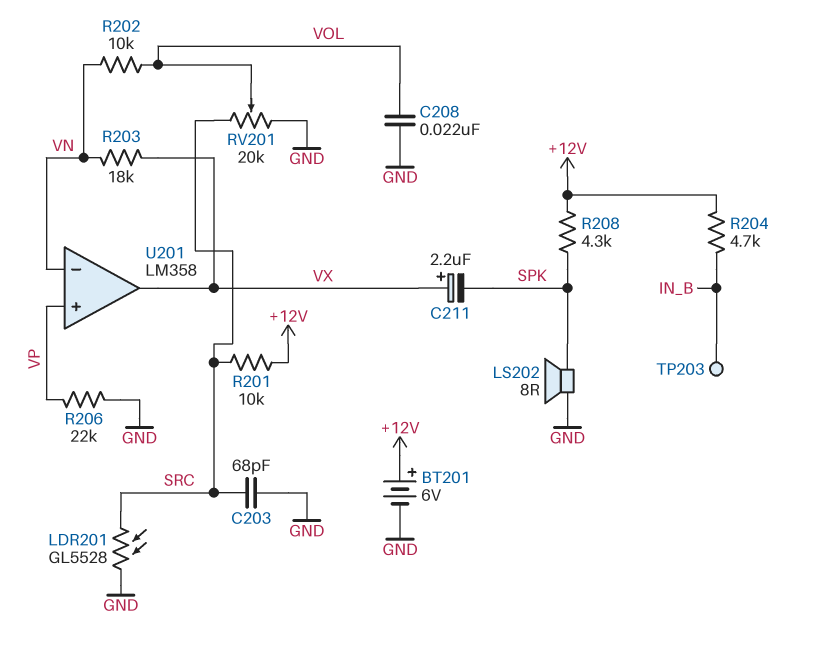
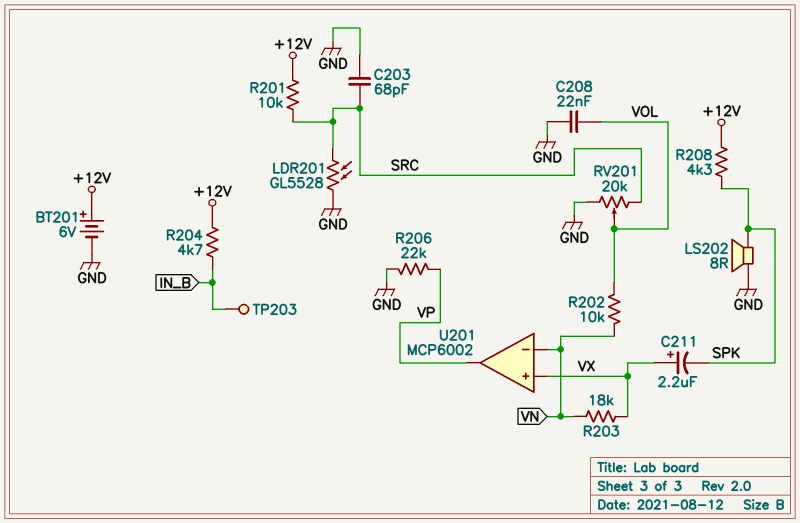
U201: LM358 -> MCP6002
U201 pin in+: VP -> VX
U201 pin out: VX -> VP

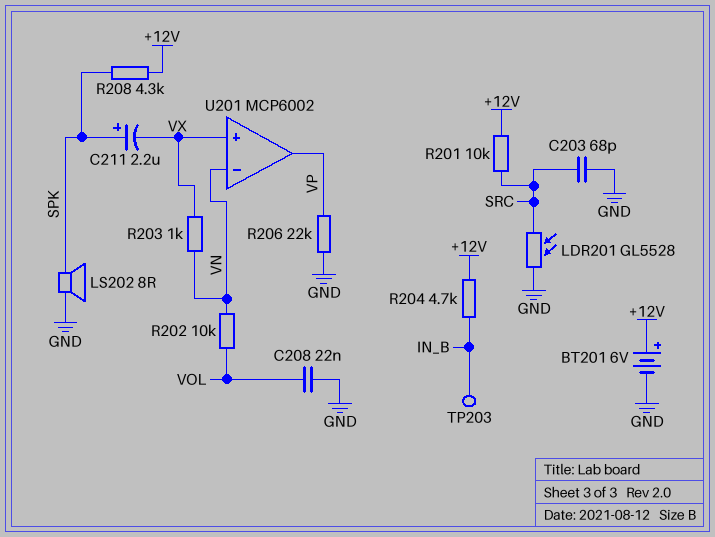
C211: 2.2uF (plus VX, minus SPK) -> 2.2uF (plus SPK, minus VX)
R203: 18k (VN, VX) -> 1k (VN, VX)
RV201: 20k (GND, SRC, wiper VOL) -> none

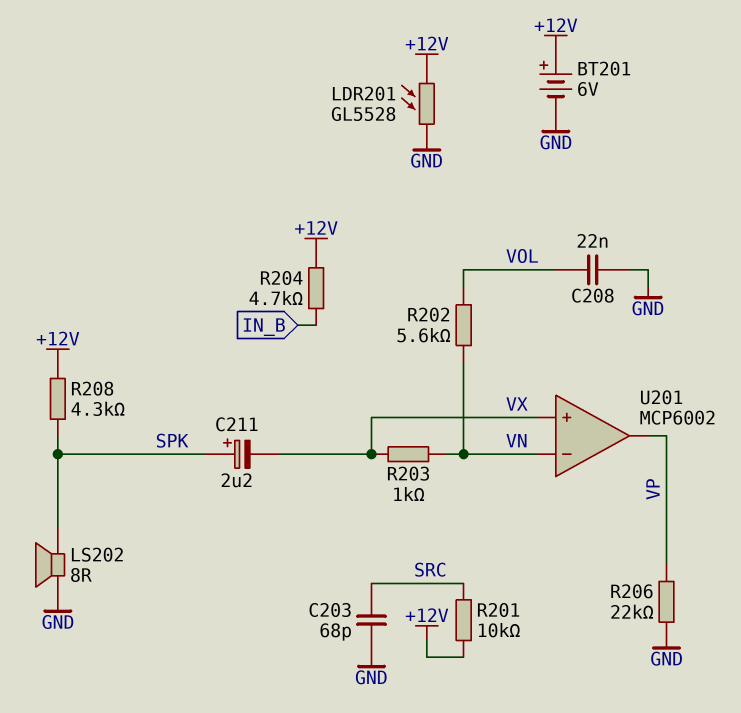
LDR201: GL5528 (GND, SRC) -> GL5528 (+12V, GND)
R202: 10k (VN, VOL) -> 5.6k (VN, VOL)
TP203: test point (IN_B) -> none

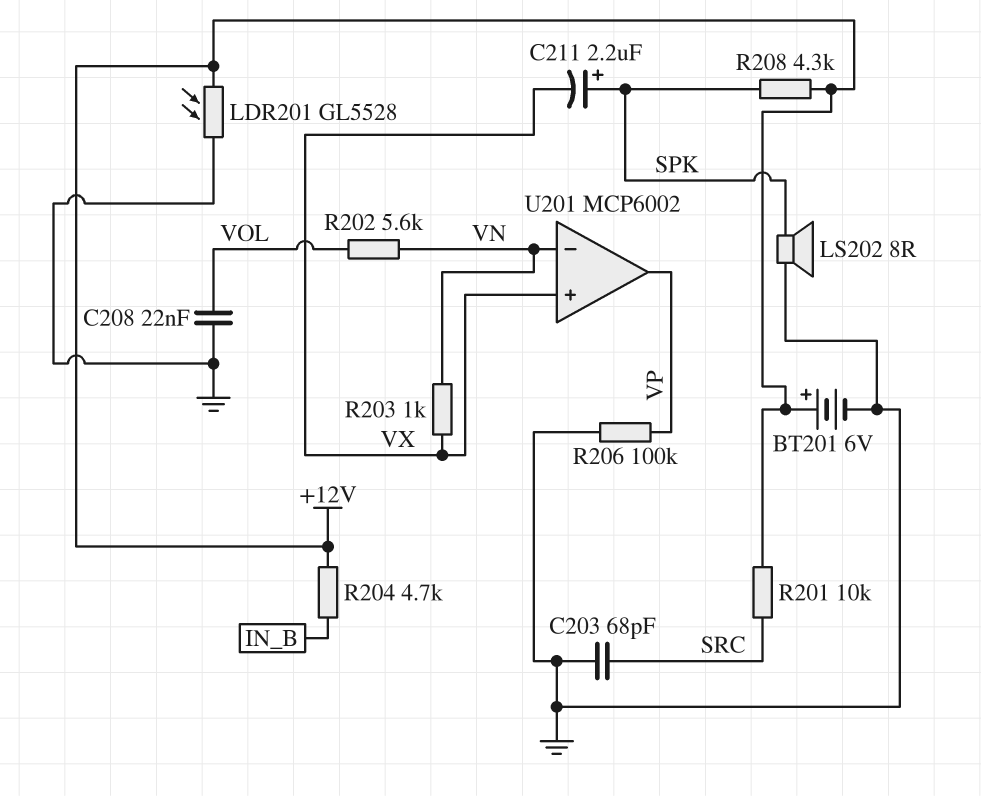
R206: 22k (GND, VP) -> 100k (GND, VP)

